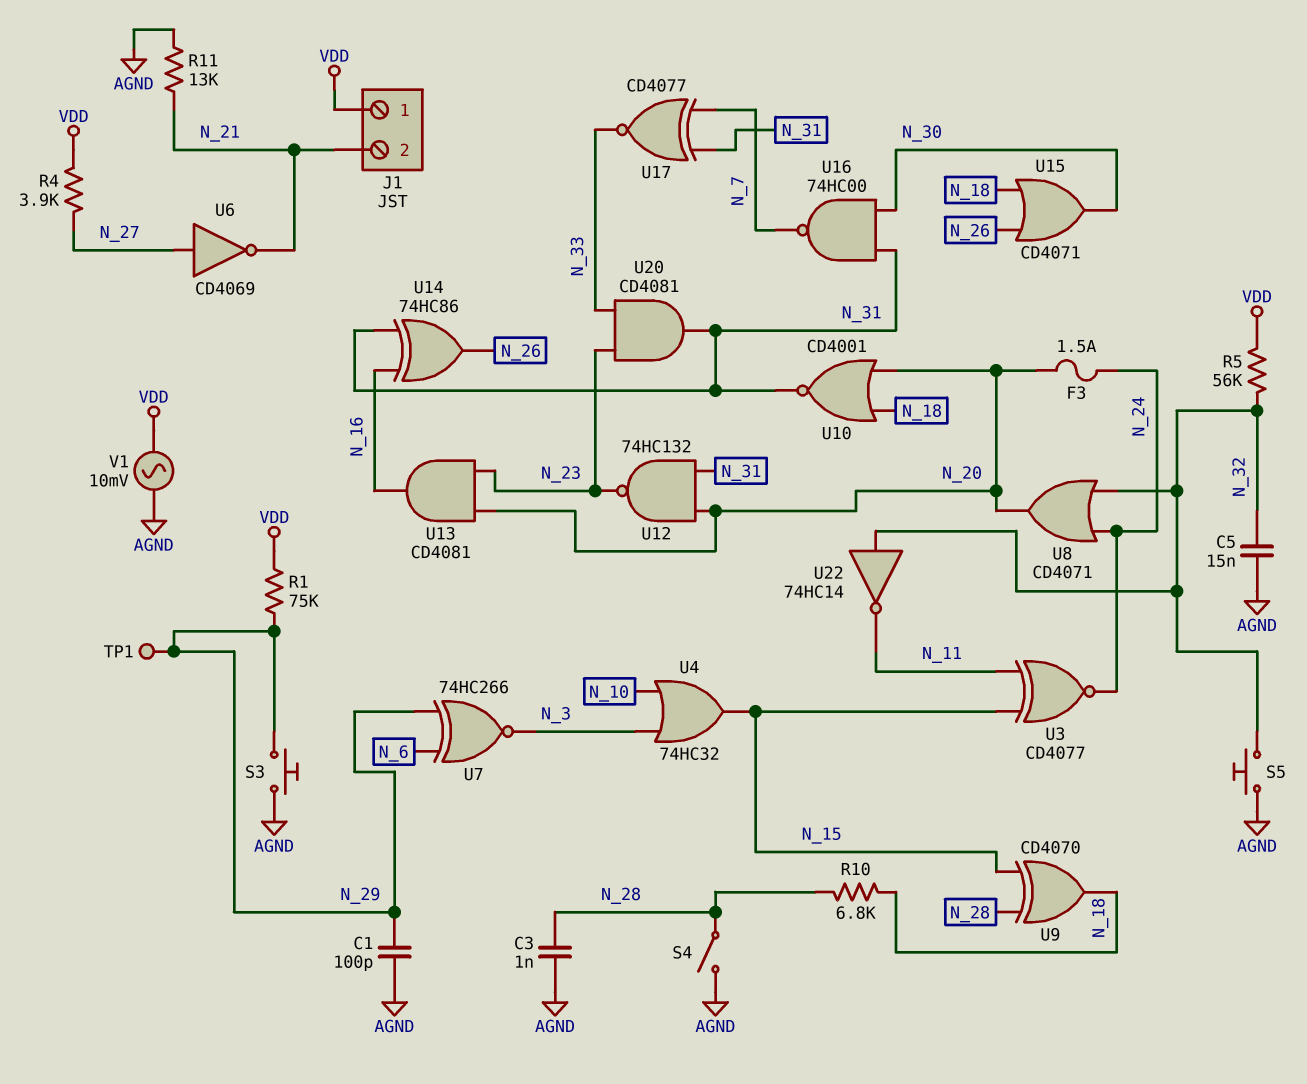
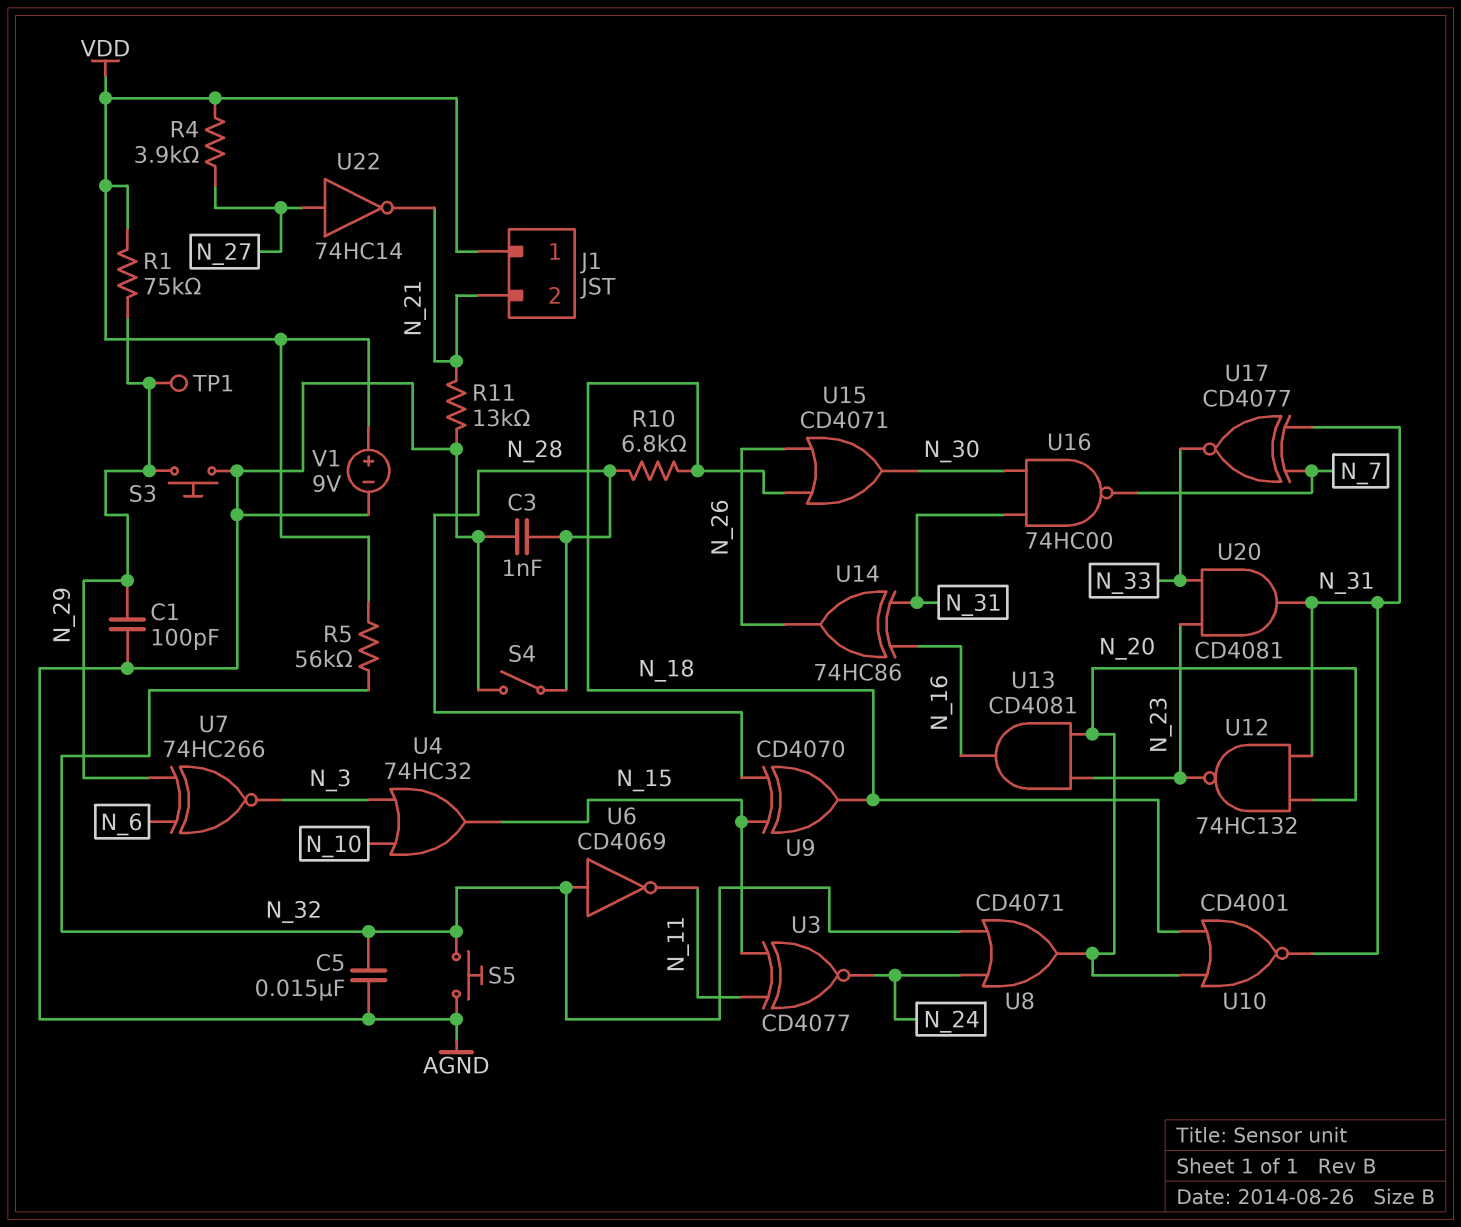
F3: 1.5A (N_20, N_24) -> none
U6: NOT CD4069 (in N_27, out N_21) -> NOT CD4069 (in N_32, out N_11)
U22: NOT 74HC14 (in N_32, out N_11) -> NOT 74HC14 (in N_27, out N_21)
V1: AC 10mV (AGND, VDD) -> 9V (plus VDD, minus AGND)

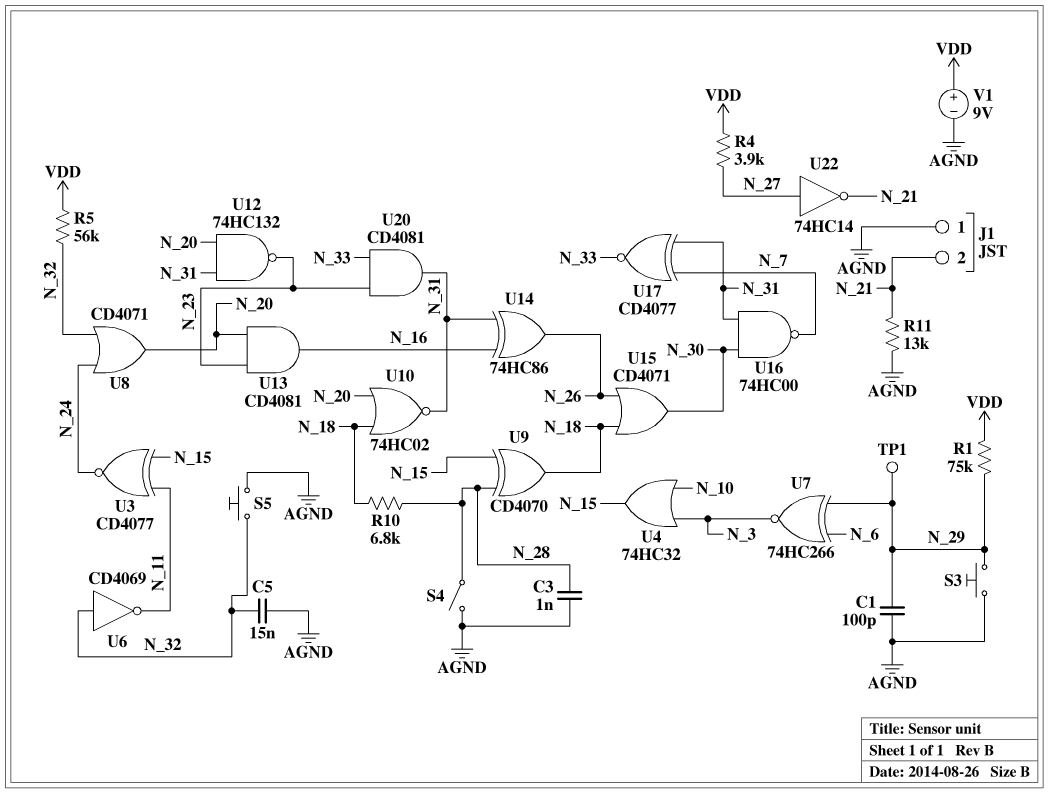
J1 pin 1: VDD -> AGND
U10: NOR CD4001 (in N_18, in N_20, out N_31) -> NOR 74HC02 (in N_18, in N_20, out N_31)

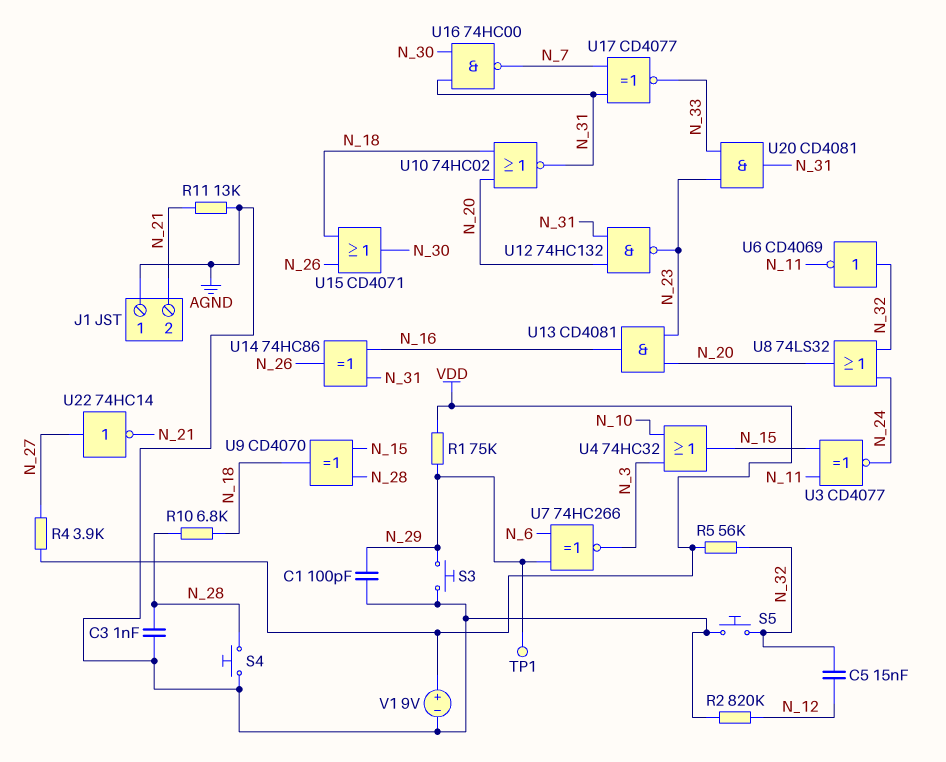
C5: 15nF (AGND, N_32) -> 15nF (N_12, N_32)
R2: none -> 820k (AGND, N_12)
S4: switch (AGND, N_28) -> button (AGND, N_28)
U8: OR CD4071 (in N_24, in N_32, out N_20) -> OR 74LS32 (in N_24, in N_32, out N_20)

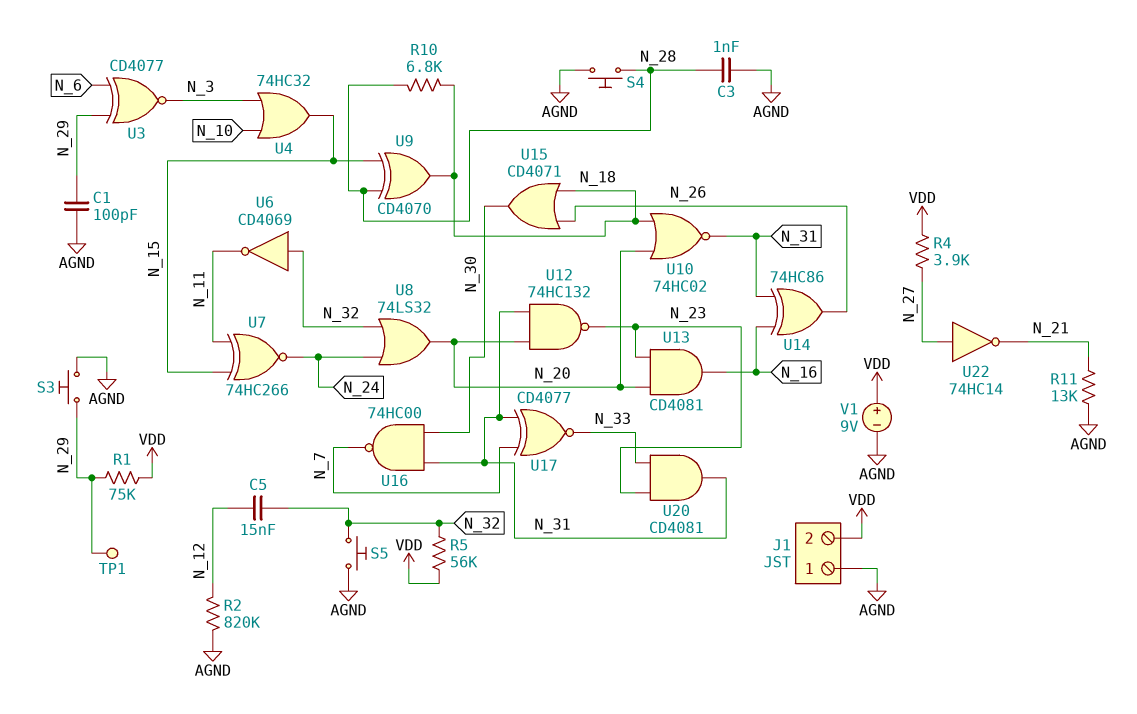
J1 pin 2: N_21 -> VDD
U3: XNOR CD4077 (in N_11, in N_15, out N_24) -> XNOR CD4077 (in N_6, in N_29, out N_3)
U7: XNOR 74HC266 (in N_6, in N_29, out N_3) -> XNOR 74HC266 (in N_11, in N_15, out N_24)

